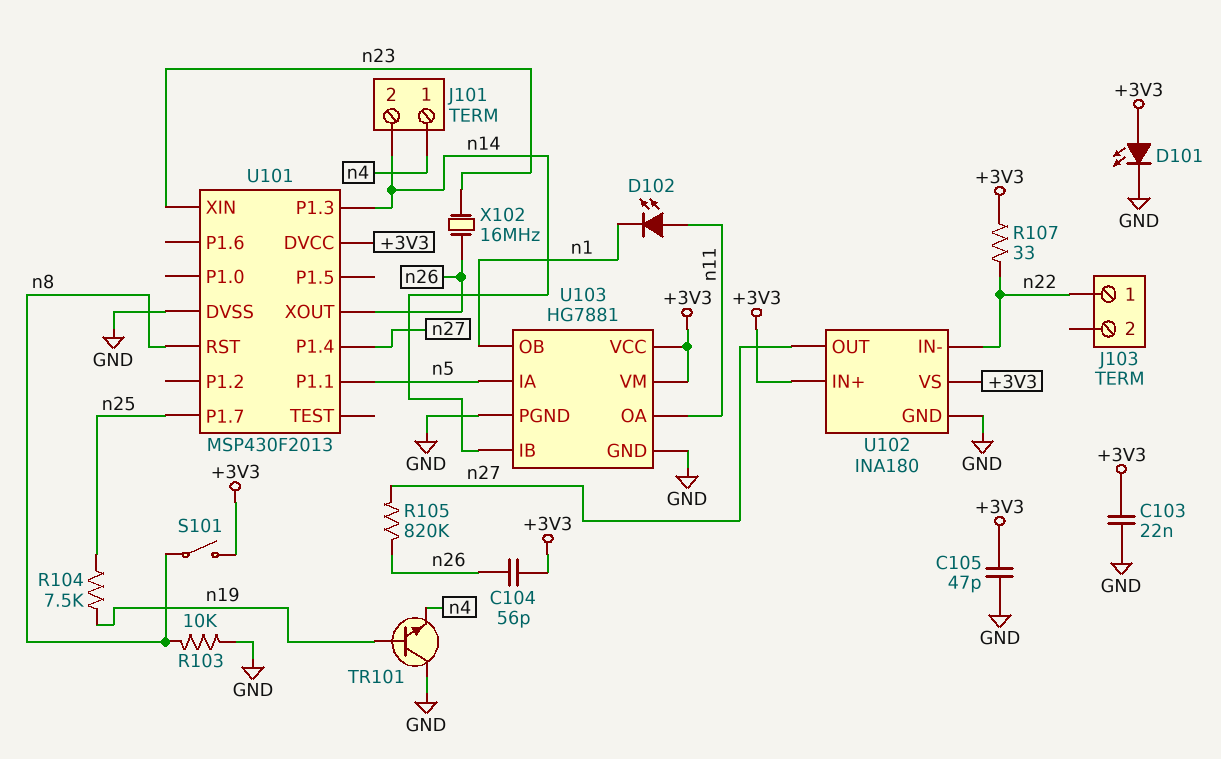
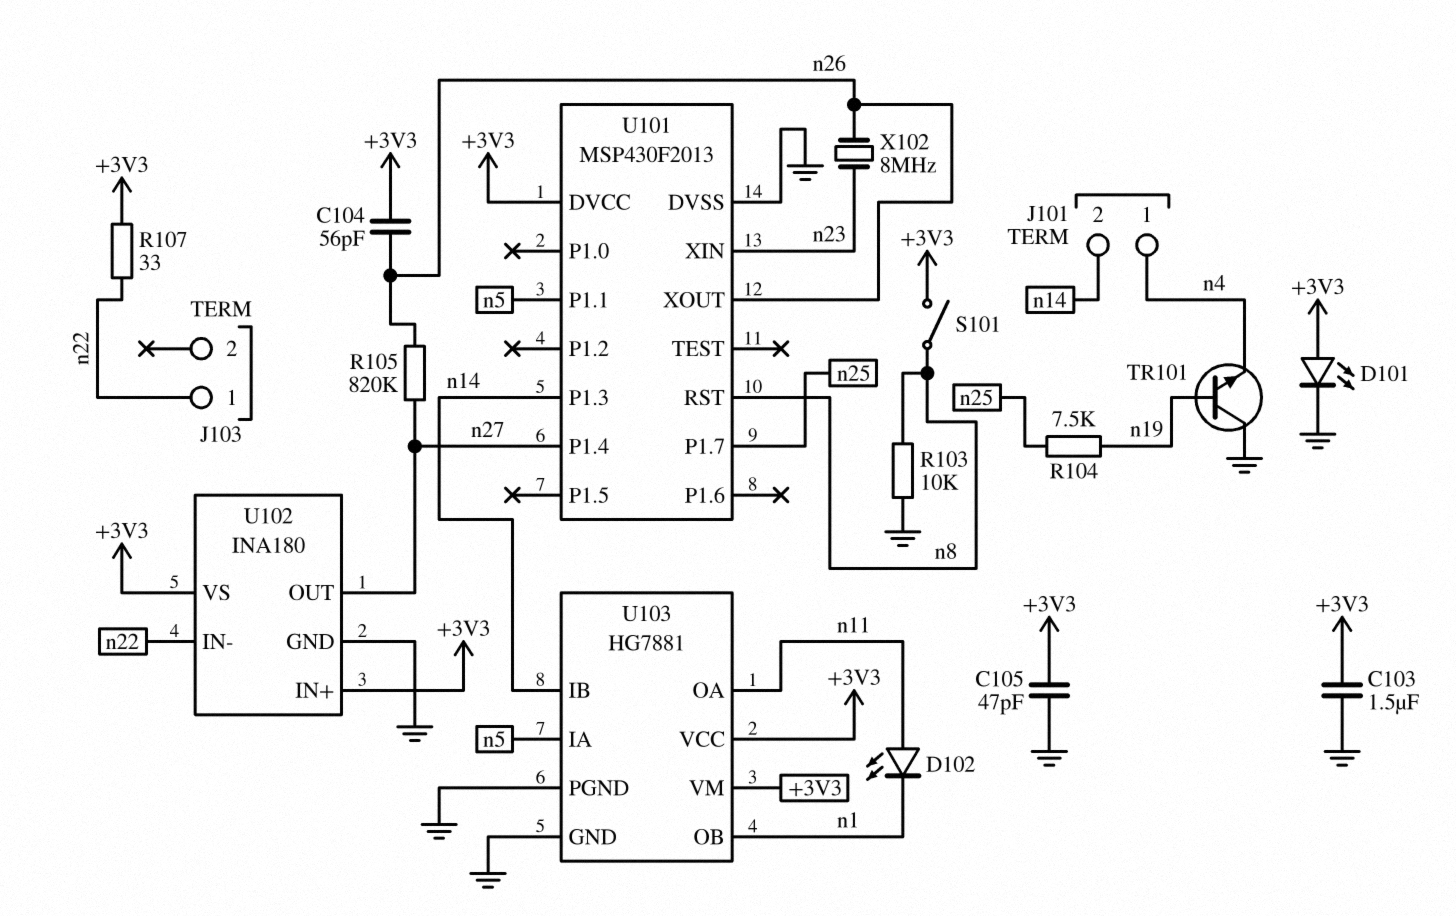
C103: 22nF (+3V3, GND) -> 1.5uF (+3V3, GND)
X102: 16MHz (n23, n26) -> 8MHz (n23, n26)

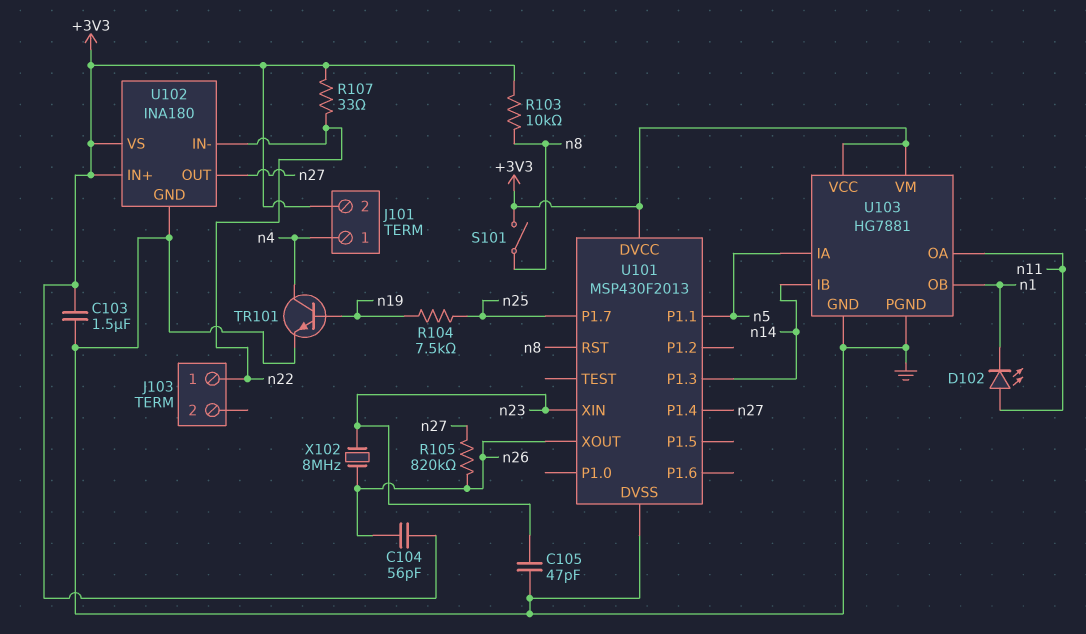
C105: 47pF (+3V3, GND) -> 47pF (GND, n23)
D101: LED (A +3V3, K GND) -> none
J101 pin 2: n14 -> +3V3
R103: 10k (GND, n8) -> 10k (+3V3, n8)
TR101: NPN (B n19, C GND, E n4) -> NPN (B n19, C n4, E GND)

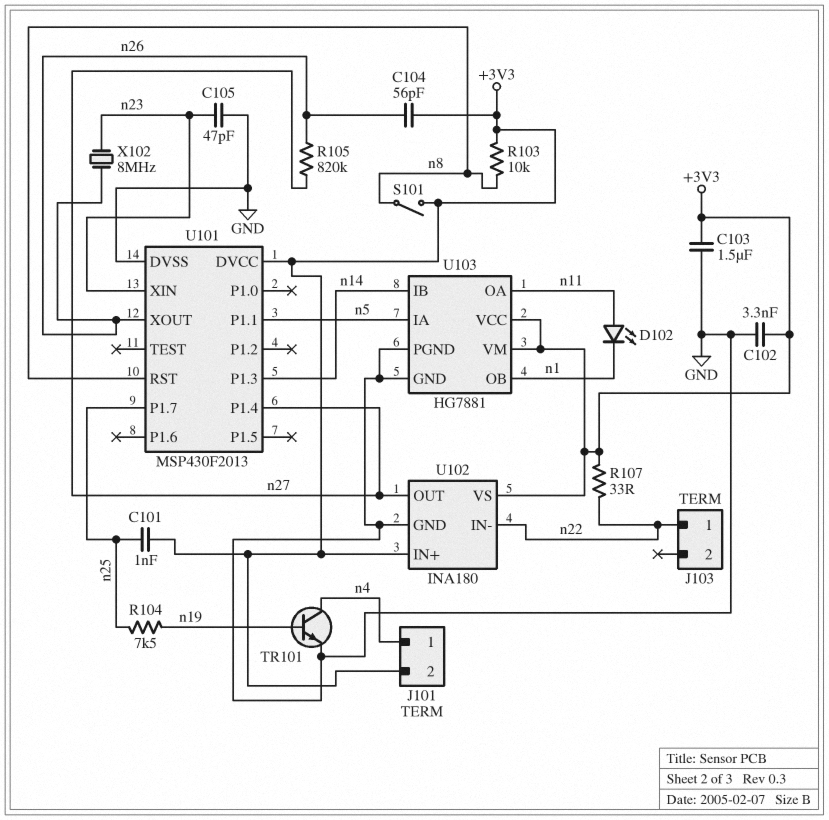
C101: none -> 1nF (+3V3, n25)
C102: none -> 3.3nF (+3V3, GND)

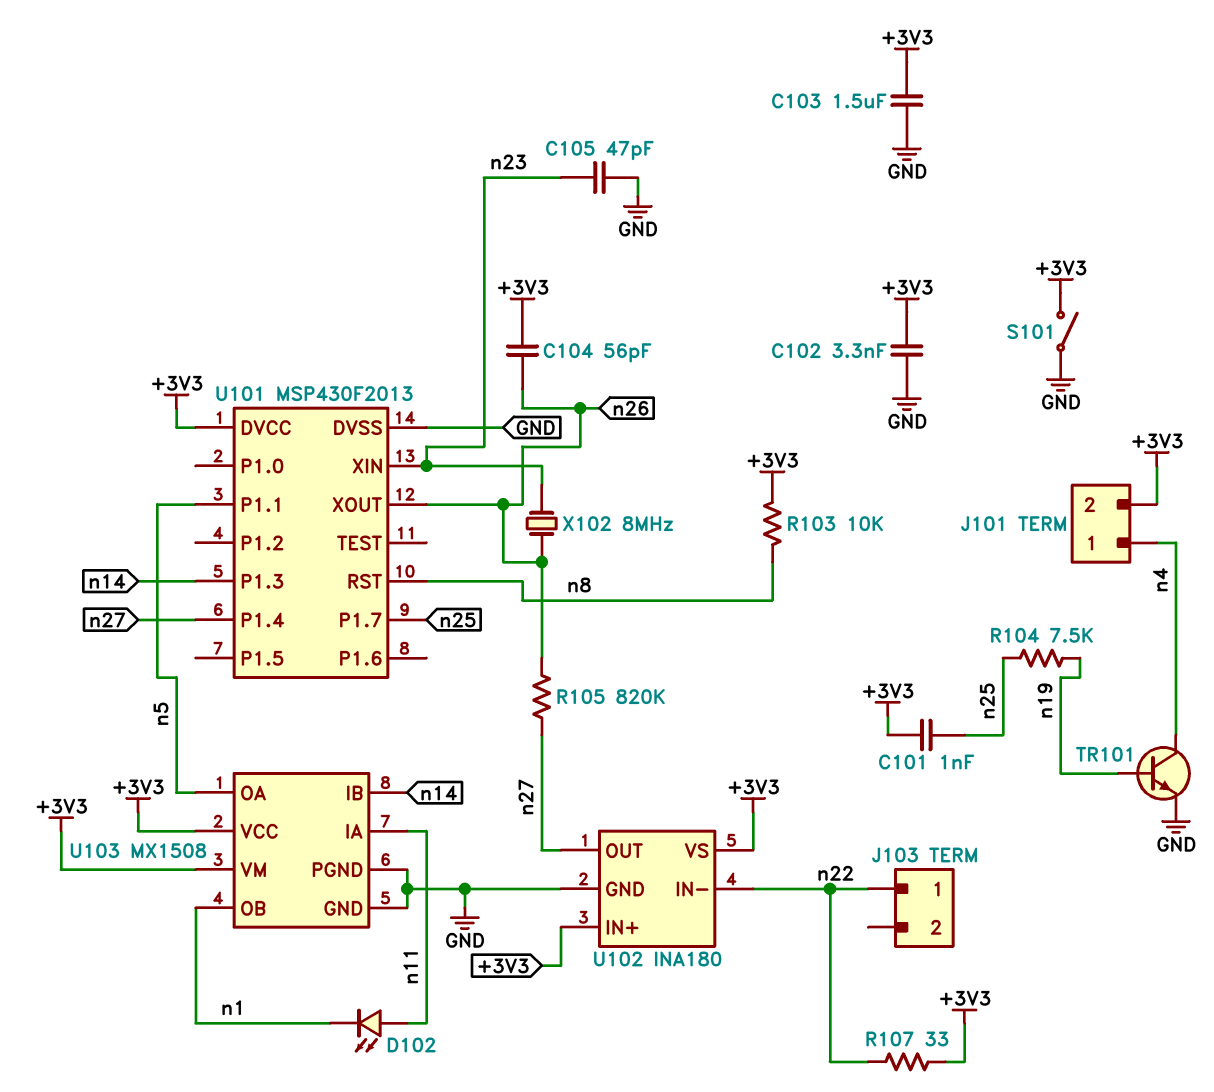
S101: switch (+3V3, n8) -> switch (+3V3, GND)
U103: HG7881 -> MX1508
U103 pin IA: n5 -> n11
U103 pin OA: n11 -> n5

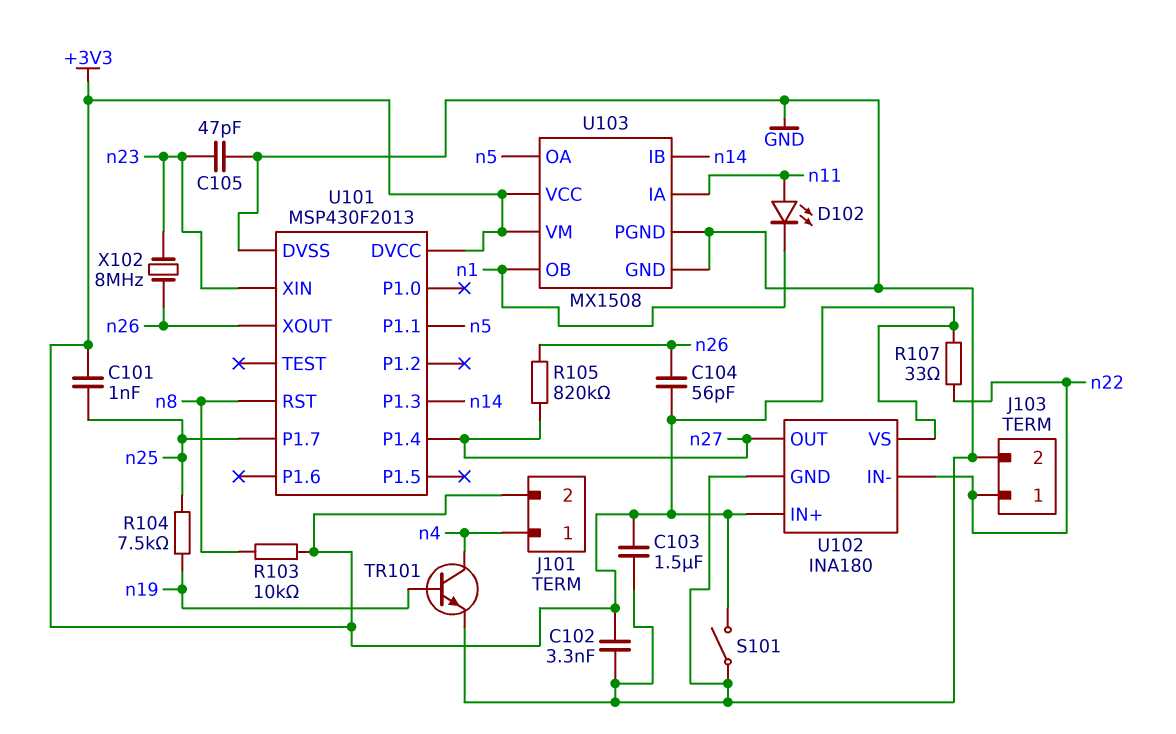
J103 pin 2: none -> GND

